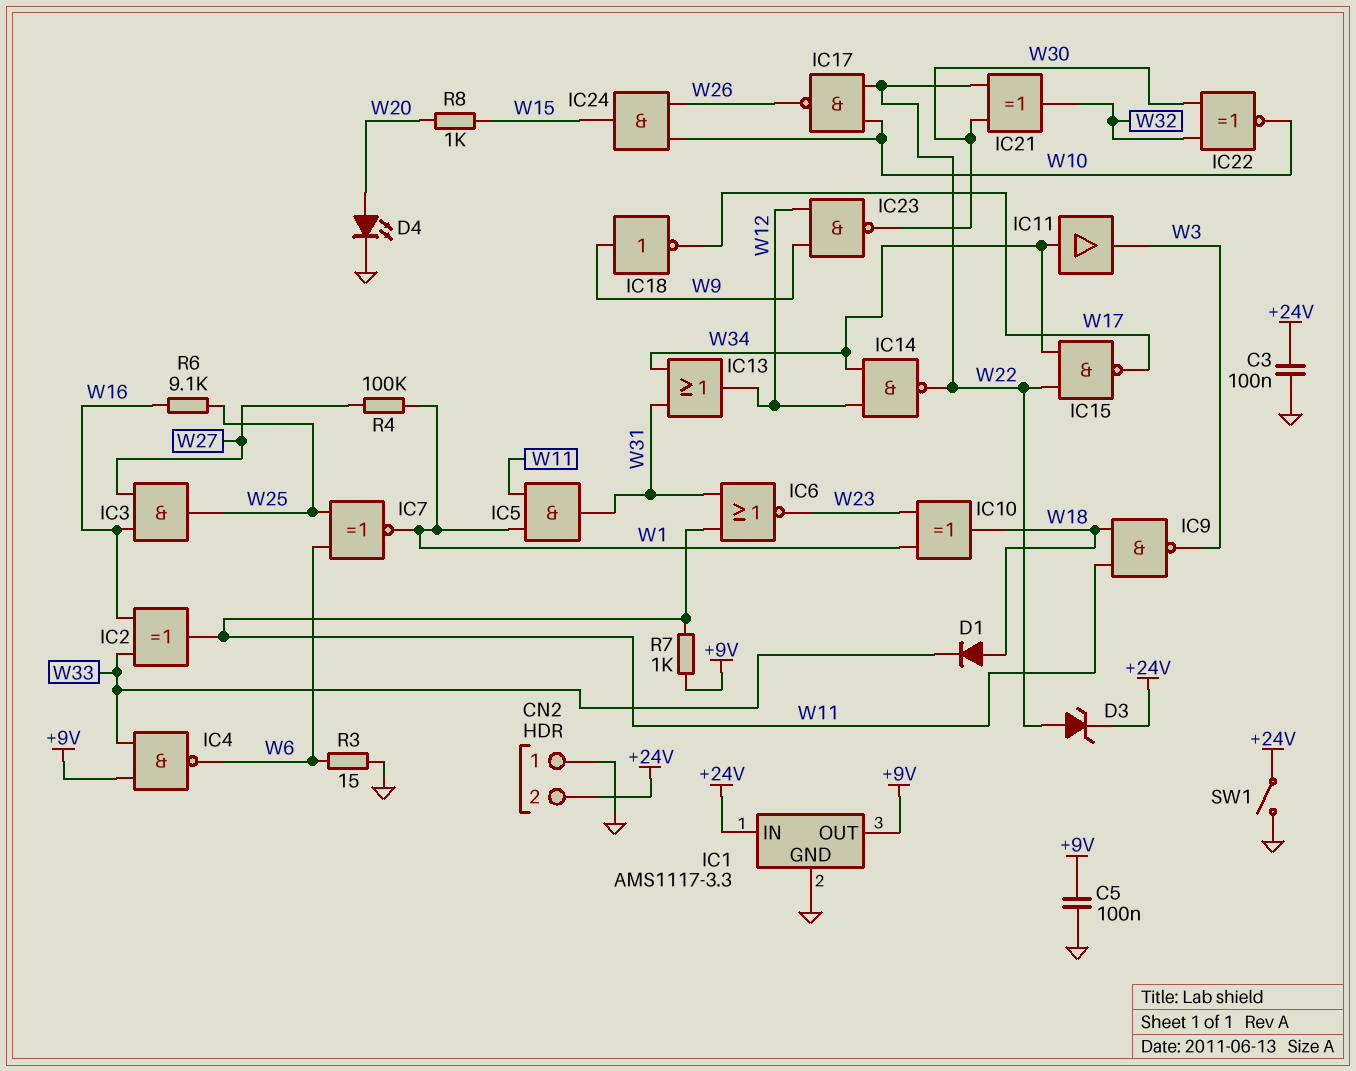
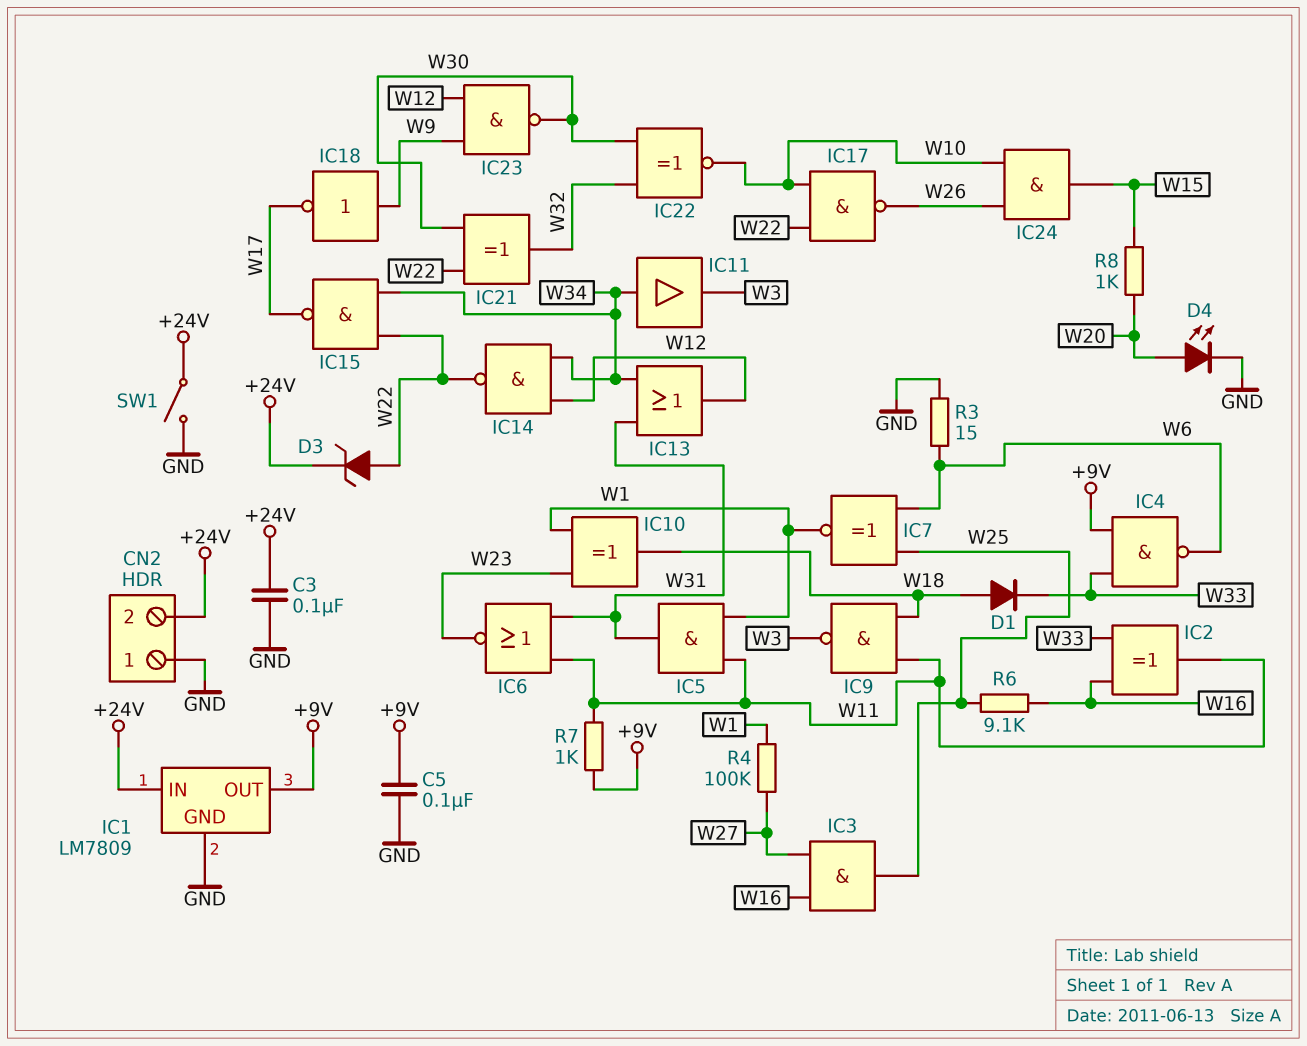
IC1: AMS1117-3.3 -> LM7809

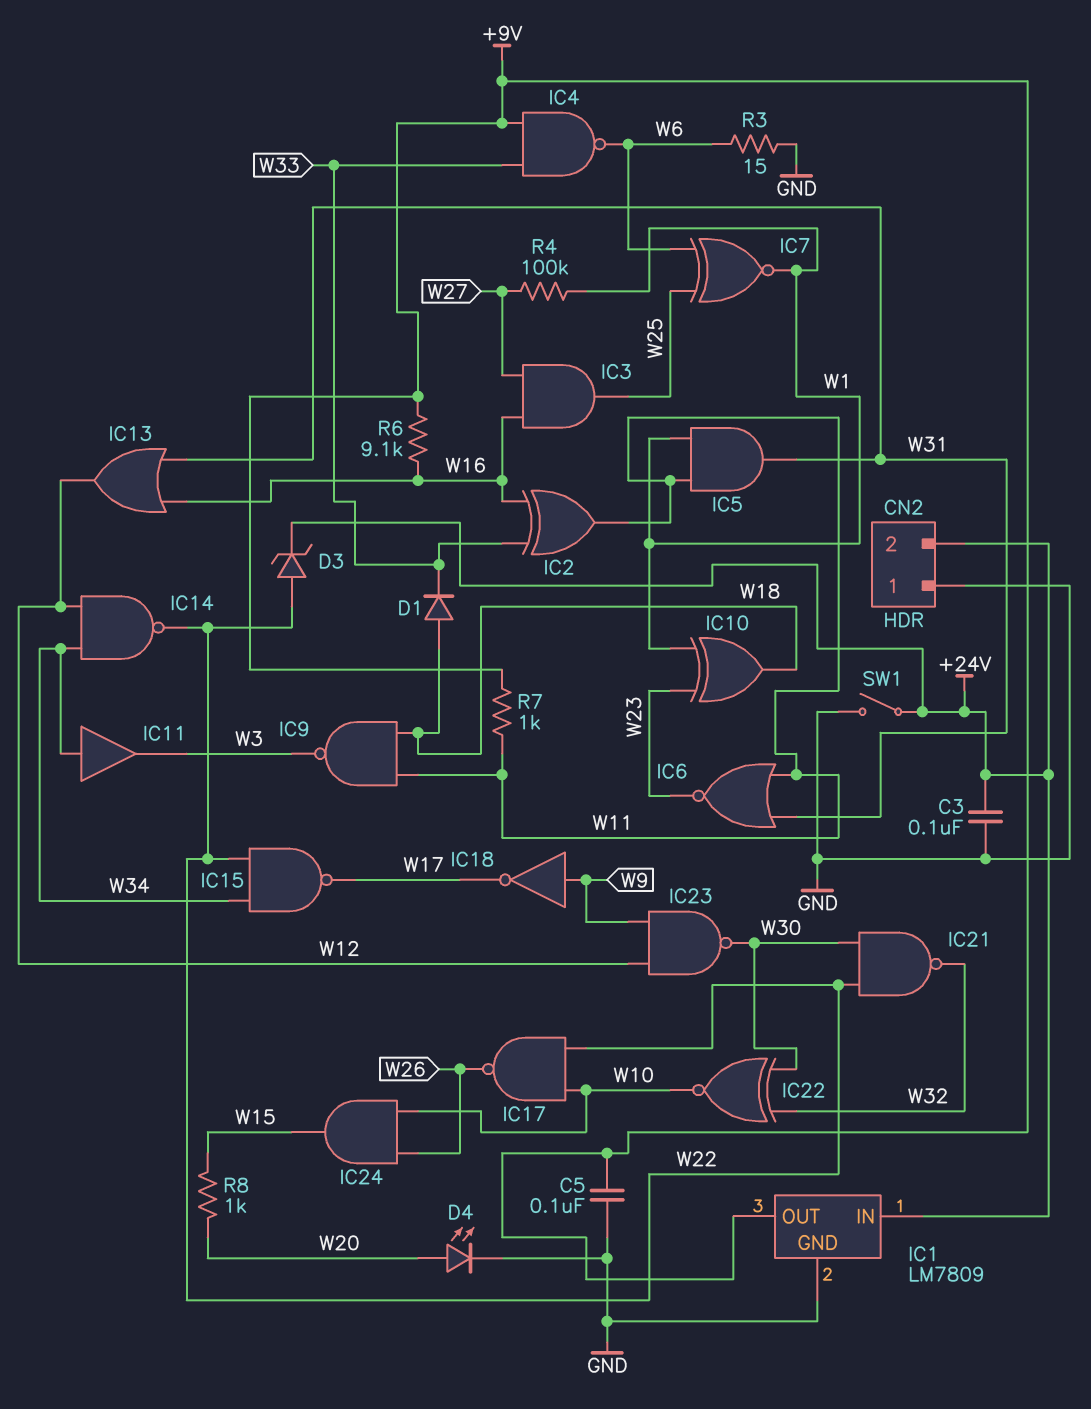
IC13: OR (in W31, in W34, out W12) -> OR (in W16, in W31, out W12)
IC21: XOR (in W22, in W30, out W32) -> NAND (in W22, in W30, out W32)
R6: 9.1k (W16, W25) -> 9.1k (+9V, W16)

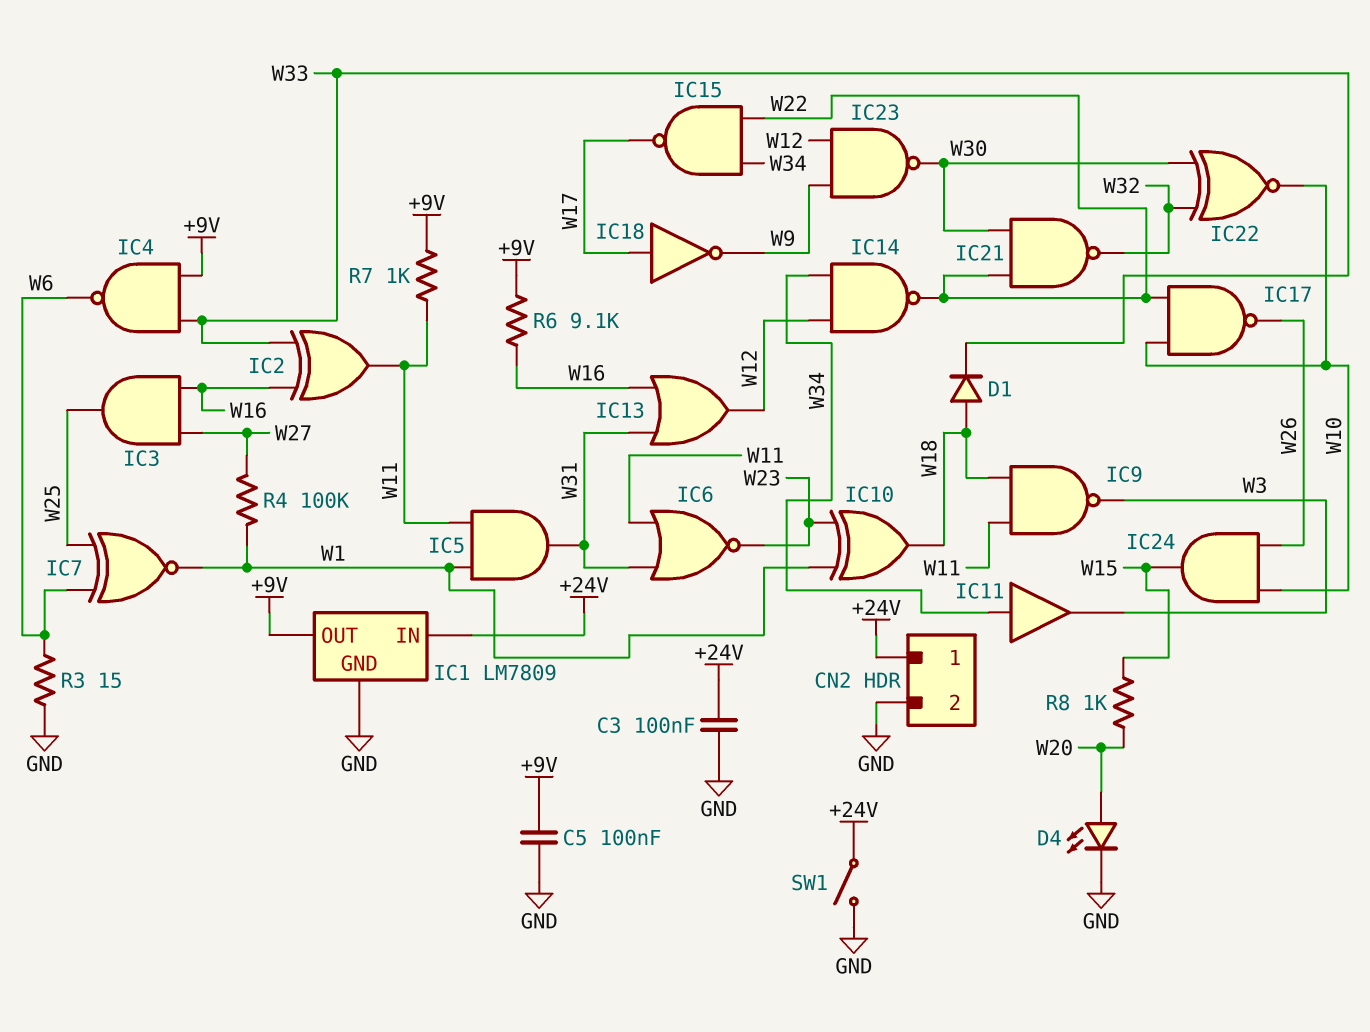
CN2 pin 1: GND -> +24V
CN2 pin 2: +24V -> GND
D3: zener (A W22, K +24V) -> none
IC18: NOT (in W9, out W17) -> NOT (in W17, out W9)

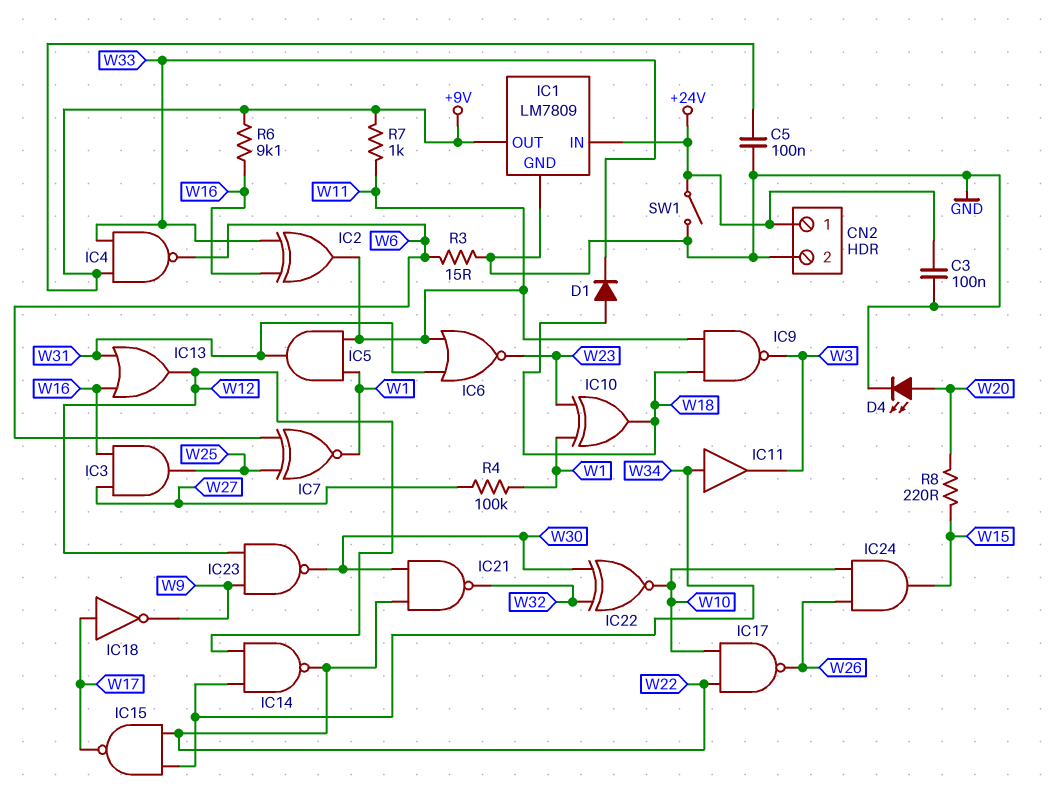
R8: 1k (W15, W20) -> 220 (W15, W20)

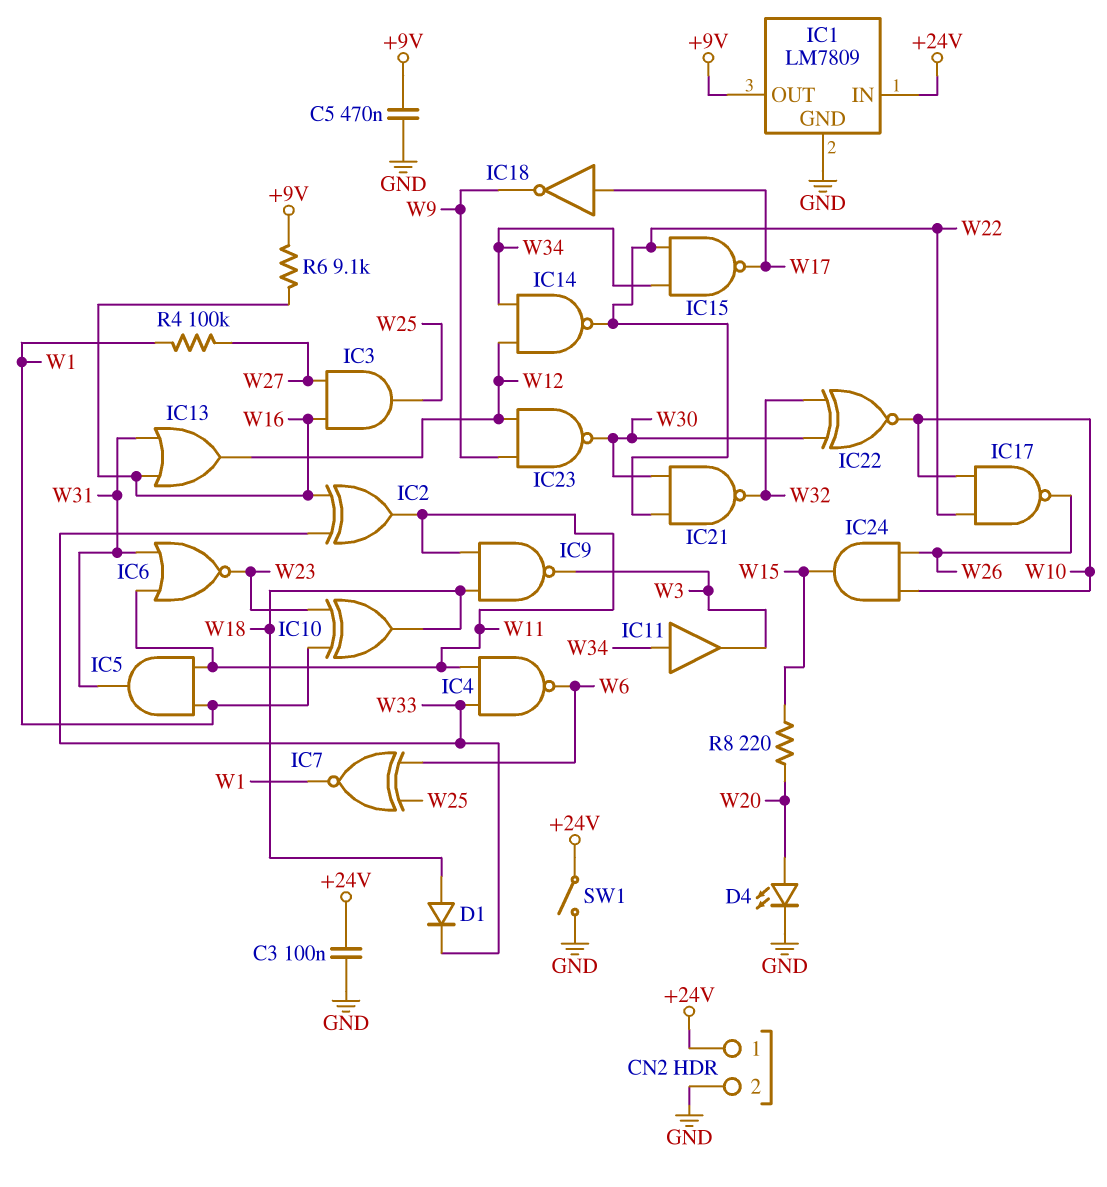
C5: 100nF (+9V, GND) -> 470nF (+9V, GND)
IC4: NAND (in +9V, in W33, out W6) -> NAND (in W11, in W33, out W6)
R3: 15 (GND, W6) -> none
R7: 1k (+9V, W11) -> none

